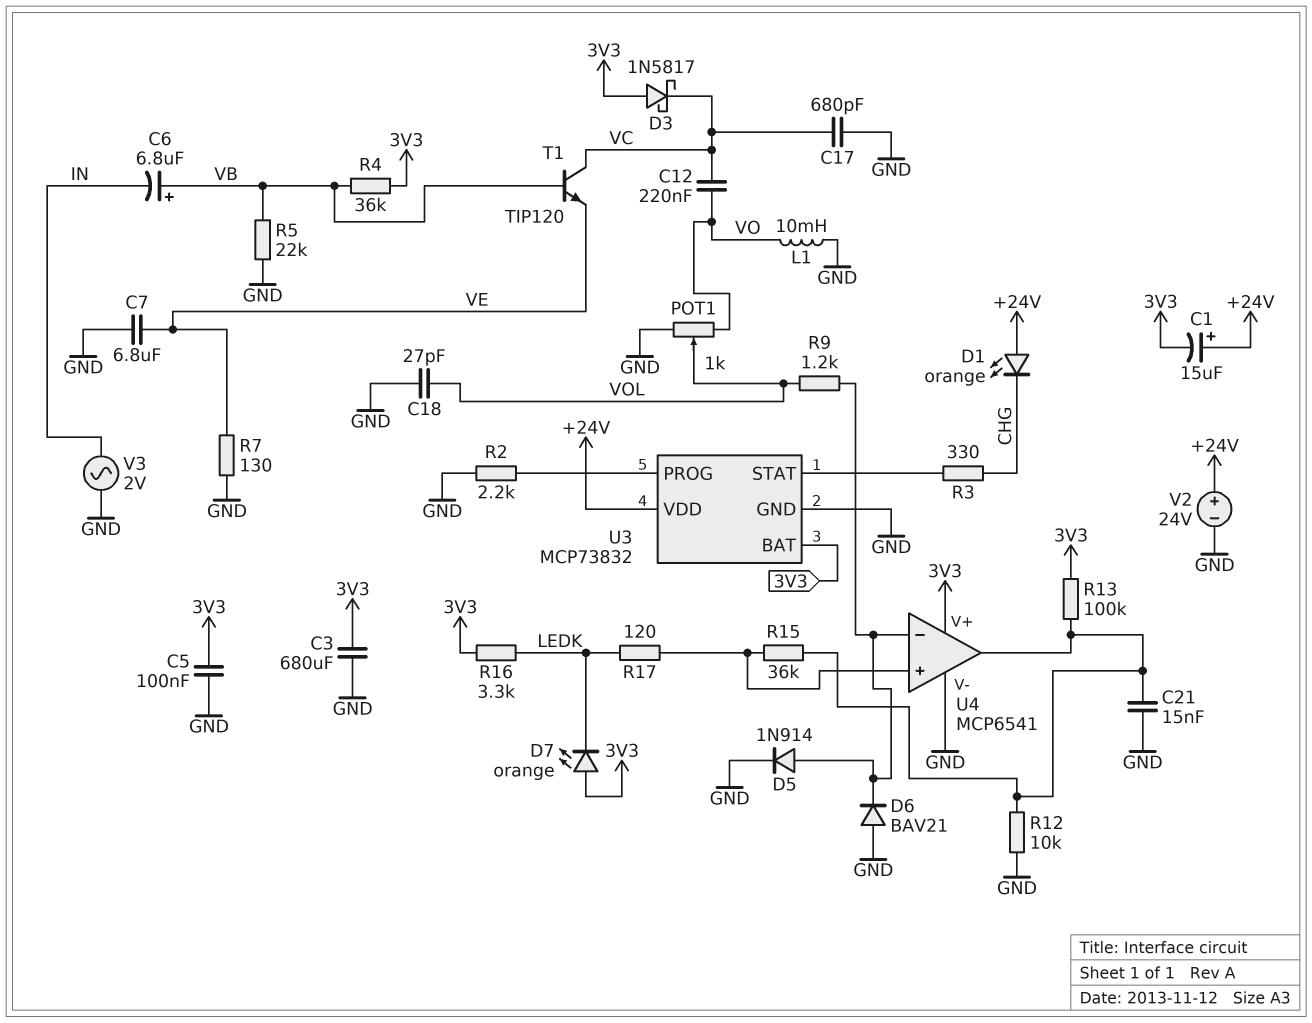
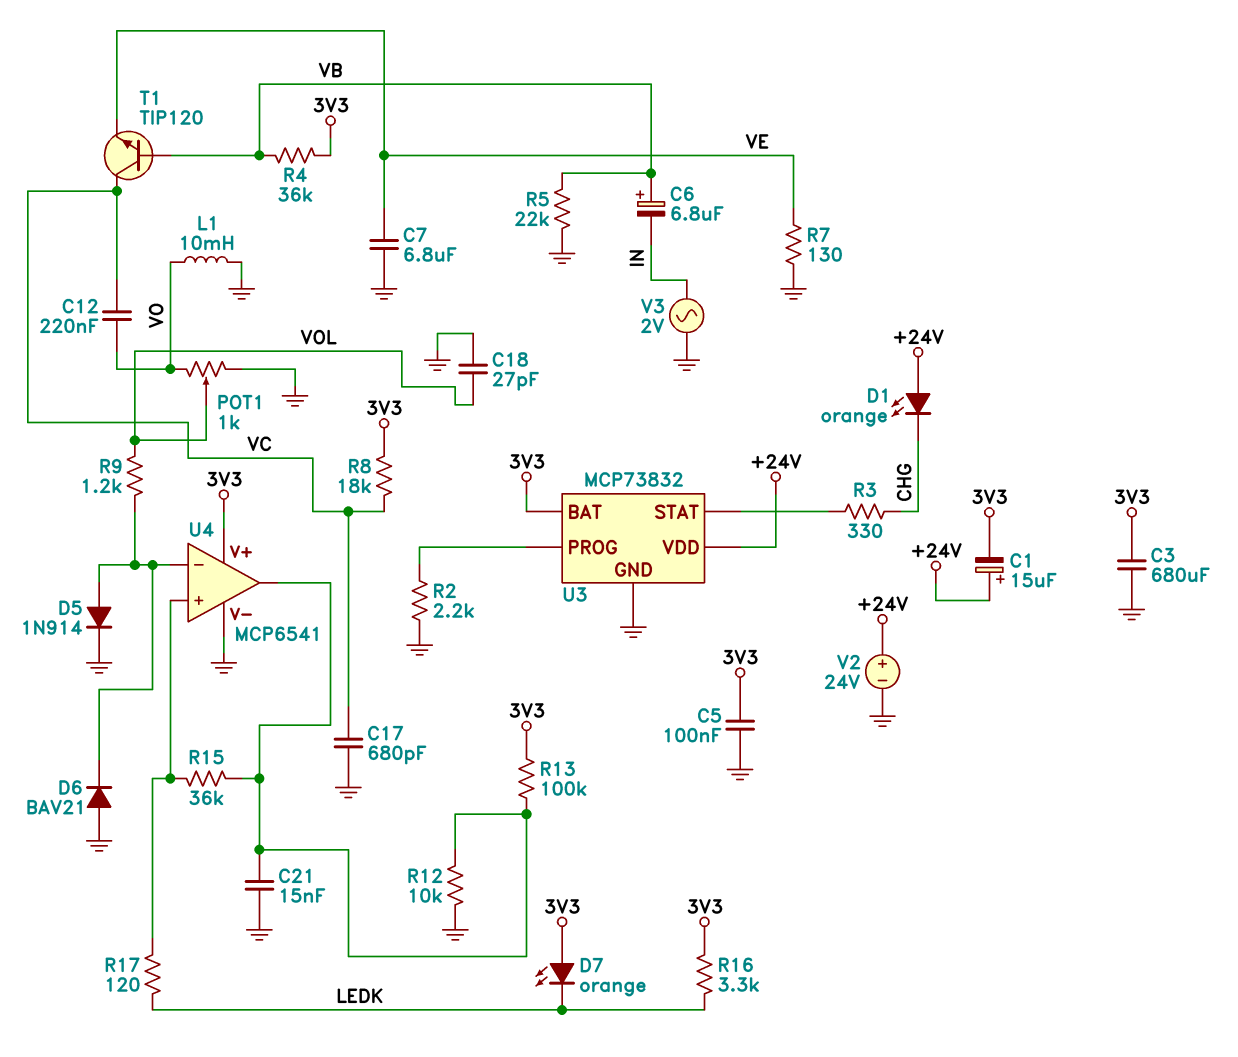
D3: schottky 1N5817 (A 3V3, K VC) -> none
R8: none -> 18k (3V3, VC)

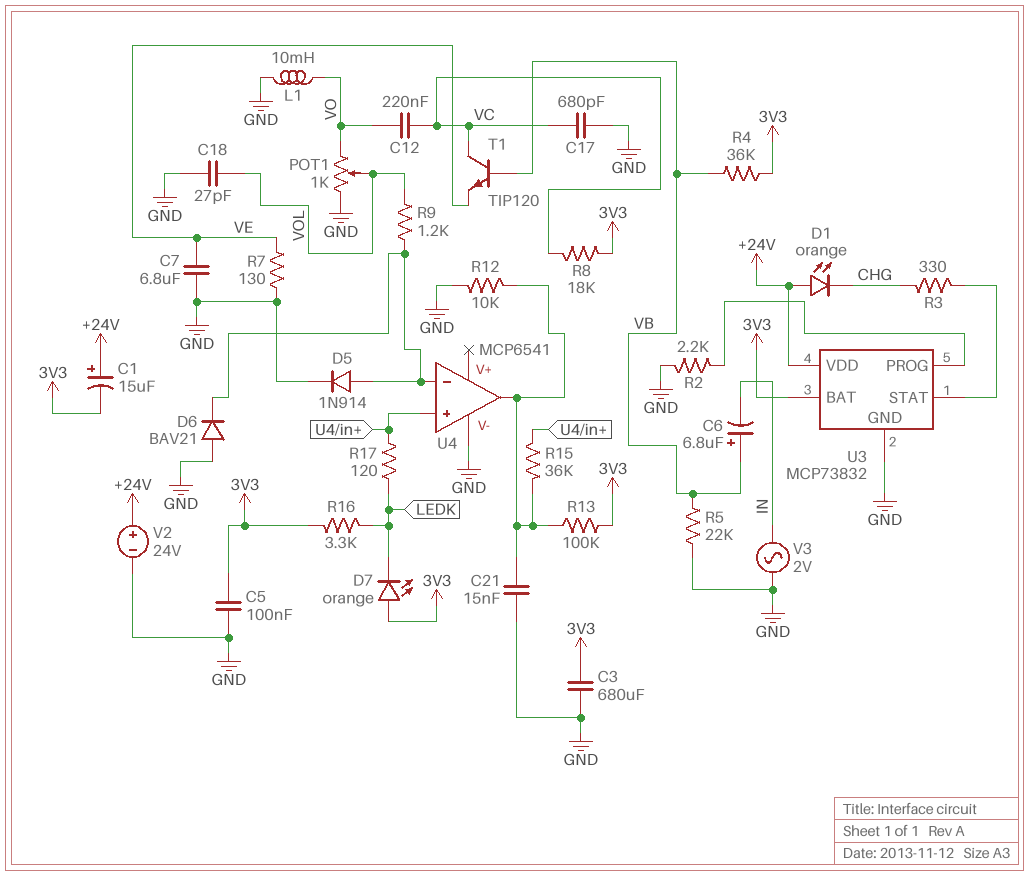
U4 pin V+: 3V3 -> none

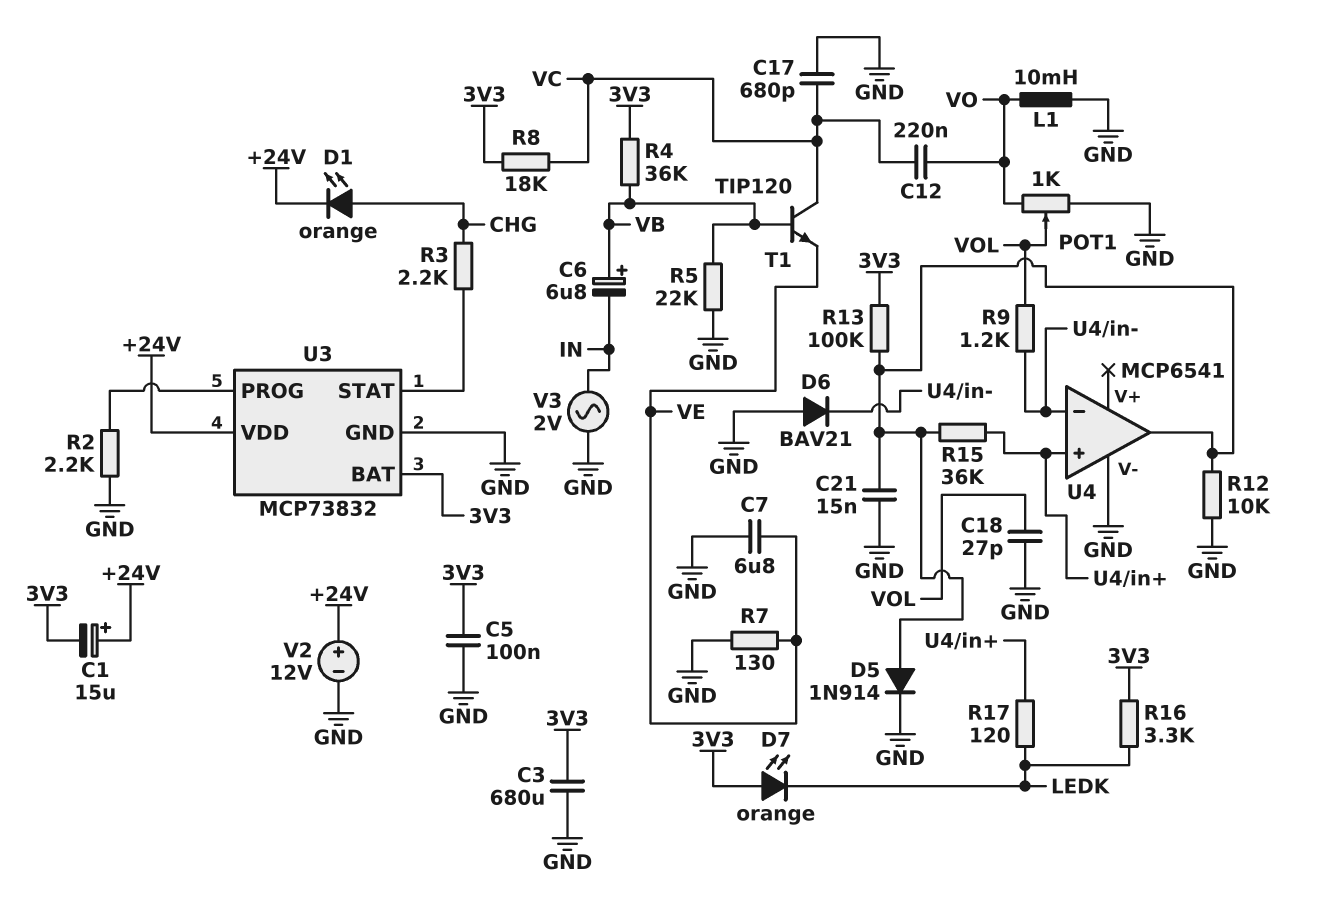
D1: LED orange (A +24V, K CHG) -> LED orange (A CHG, K +24V)
D5: diode 1N914 (A U4/in-, K GND) -> diode 1N914 (A U4/out, K GND)
R3: 330 (CHG, U3/STAT) -> 2.2k (CHG, U3/STAT)
V2: 24V (plus +24V, minus GND) -> 12V (plus +24V, minus GND)

